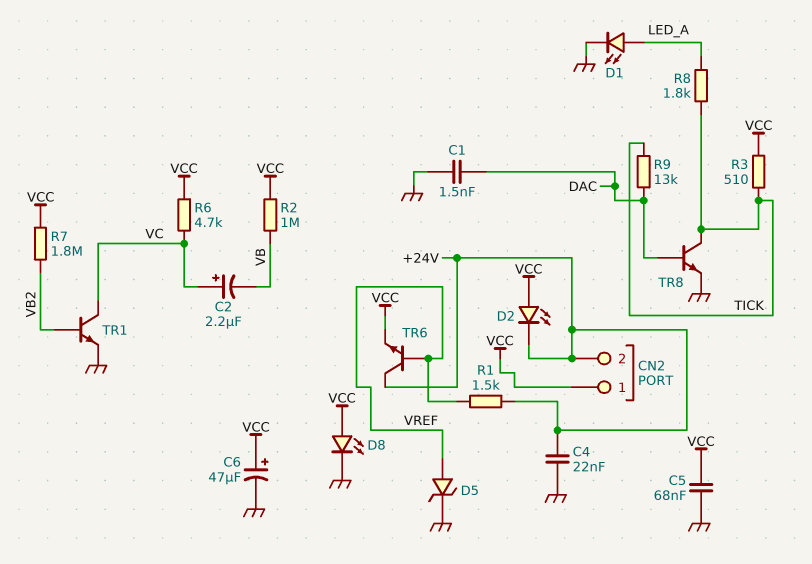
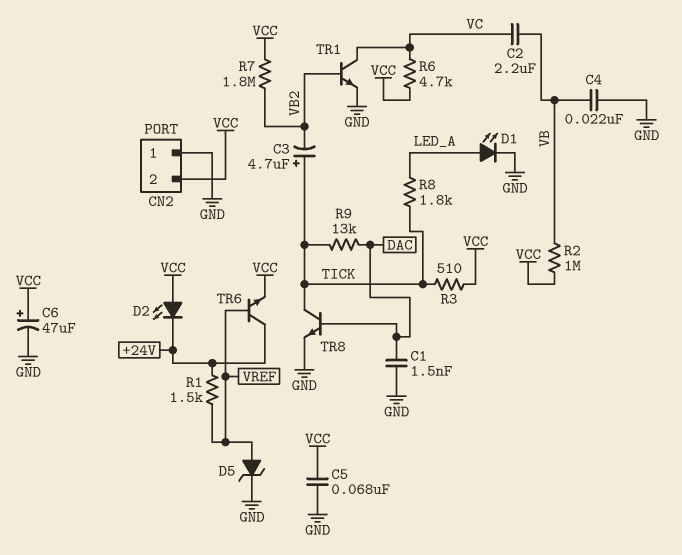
C2: 2.2uF (plus VC, minus VB) -> 2.2uF (VB, VC)
C3: none -> 4.7uF (plus TICK, minus VB2)
C4: 22nF (+24V, GND) -> 22nF (GND, VB)
CN2 pin 1: VCC -> GND
CN2 pin 2: +24V -> VCC
D8: LED (A VCC, K GND) -> none

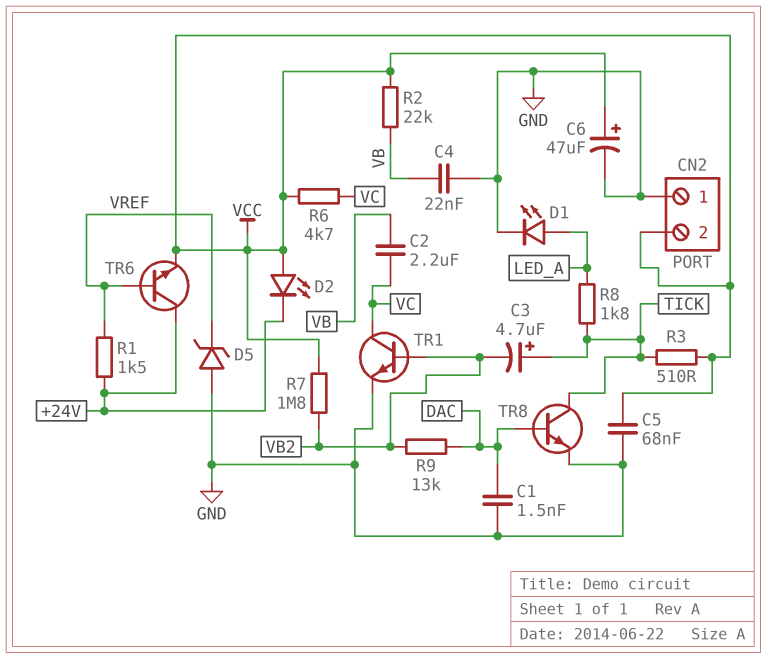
D5: zener (A VREF, K GND) -> zener (A GND, K VREF)
R2: 1M (VB, VCC) -> 22k (VB, VCC)
R9: 13k (DAC, TICK) -> 13k (DAC, VB2)

